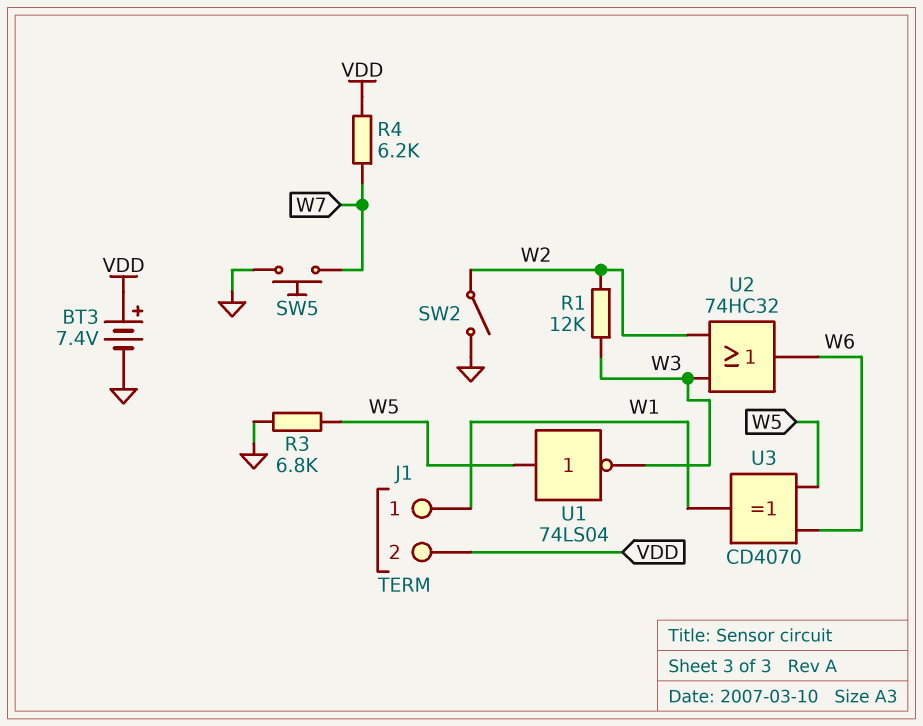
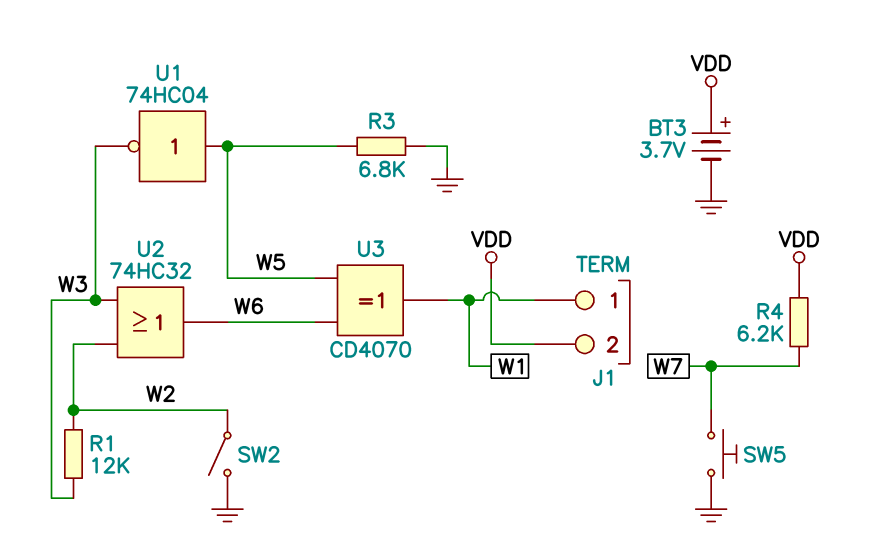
BT3: 7.4V (plus VDD, minus GND) -> 3.7V (plus VDD, minus GND)
U1: NOT 74LS04 (in W5, out W3) -> NOT 74HC04 (in W5, out W3)

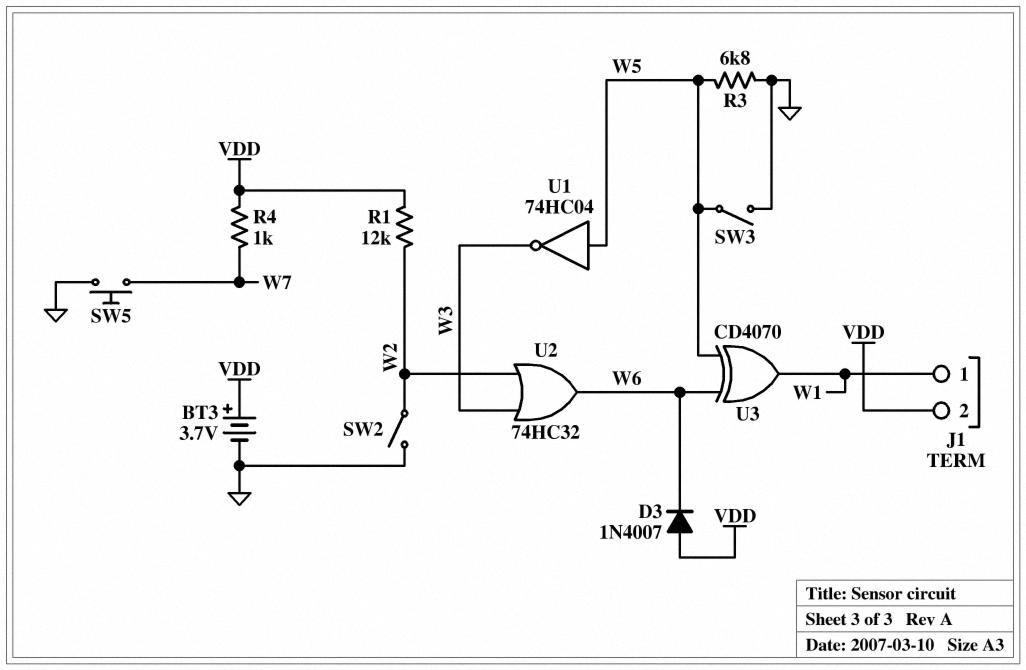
D3: none -> diode 1N4007 (A VDD, K W6)
R1: 12k (W2, W3) -> 12k (VDD, W2)
R4: 6.2k (VDD, W7) -> 1k (VDD, W7)
SW3: none -> switch (GND, W5)

